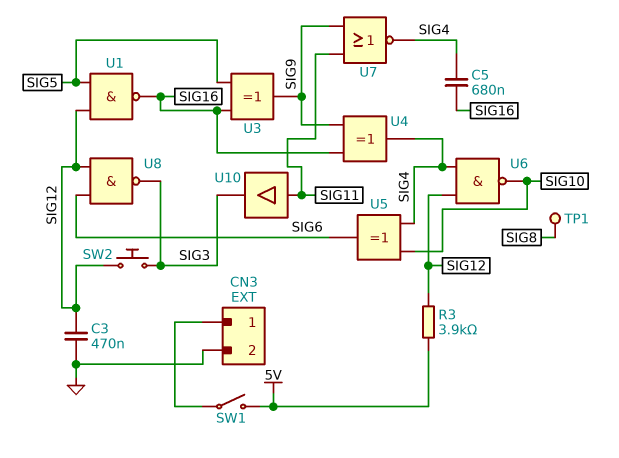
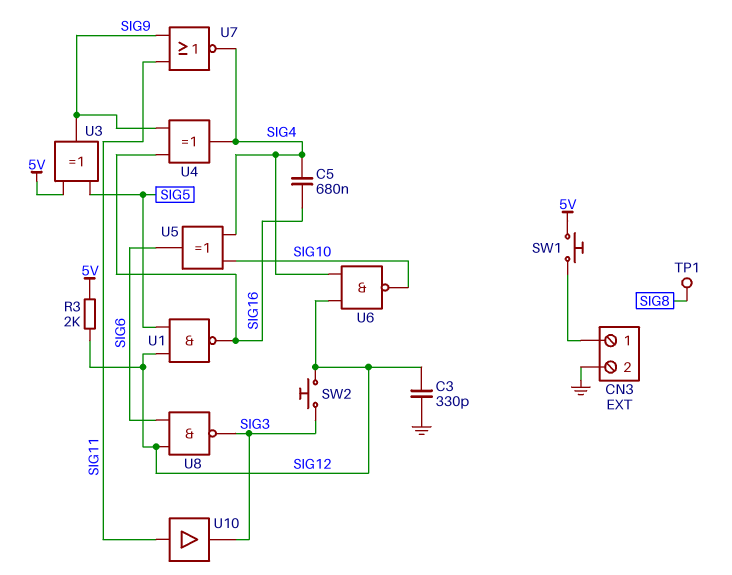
C3: 470nF (GND, SIG12) -> 330pF (GND, SIG12)
R3: 3.9k (5V, SIG12) -> 2k (5V, SIG12)
SW1: switch (5V, CN3/1) -> button (5V, CN3/1)
U3: XOR (in SIG5, in SIG16, out SIG9) -> XOR (in 5V, in SIG5, out SIG9)

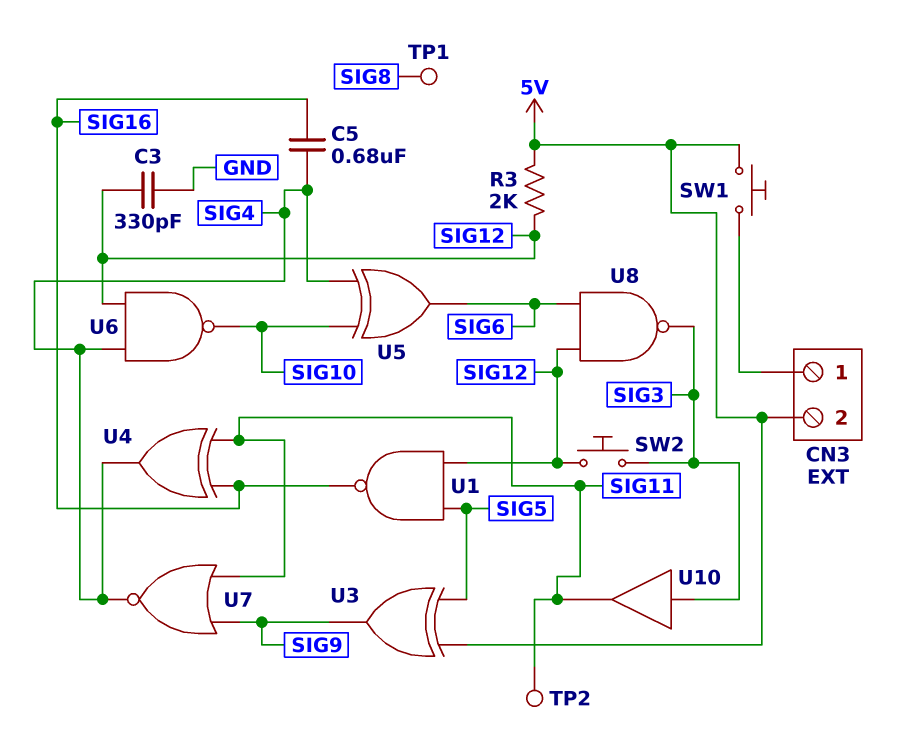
CN3 pin 2: GND -> 5V
TP2: none -> test point (SIG11)
U4: XOR (in SIG9, in SIG16, out SIG4) -> XOR (in SIG11, in SIG16, out SIG4)
U10: buffer (in SIG11, out SIG3) -> buffer (in SIG3, out SIG11)

